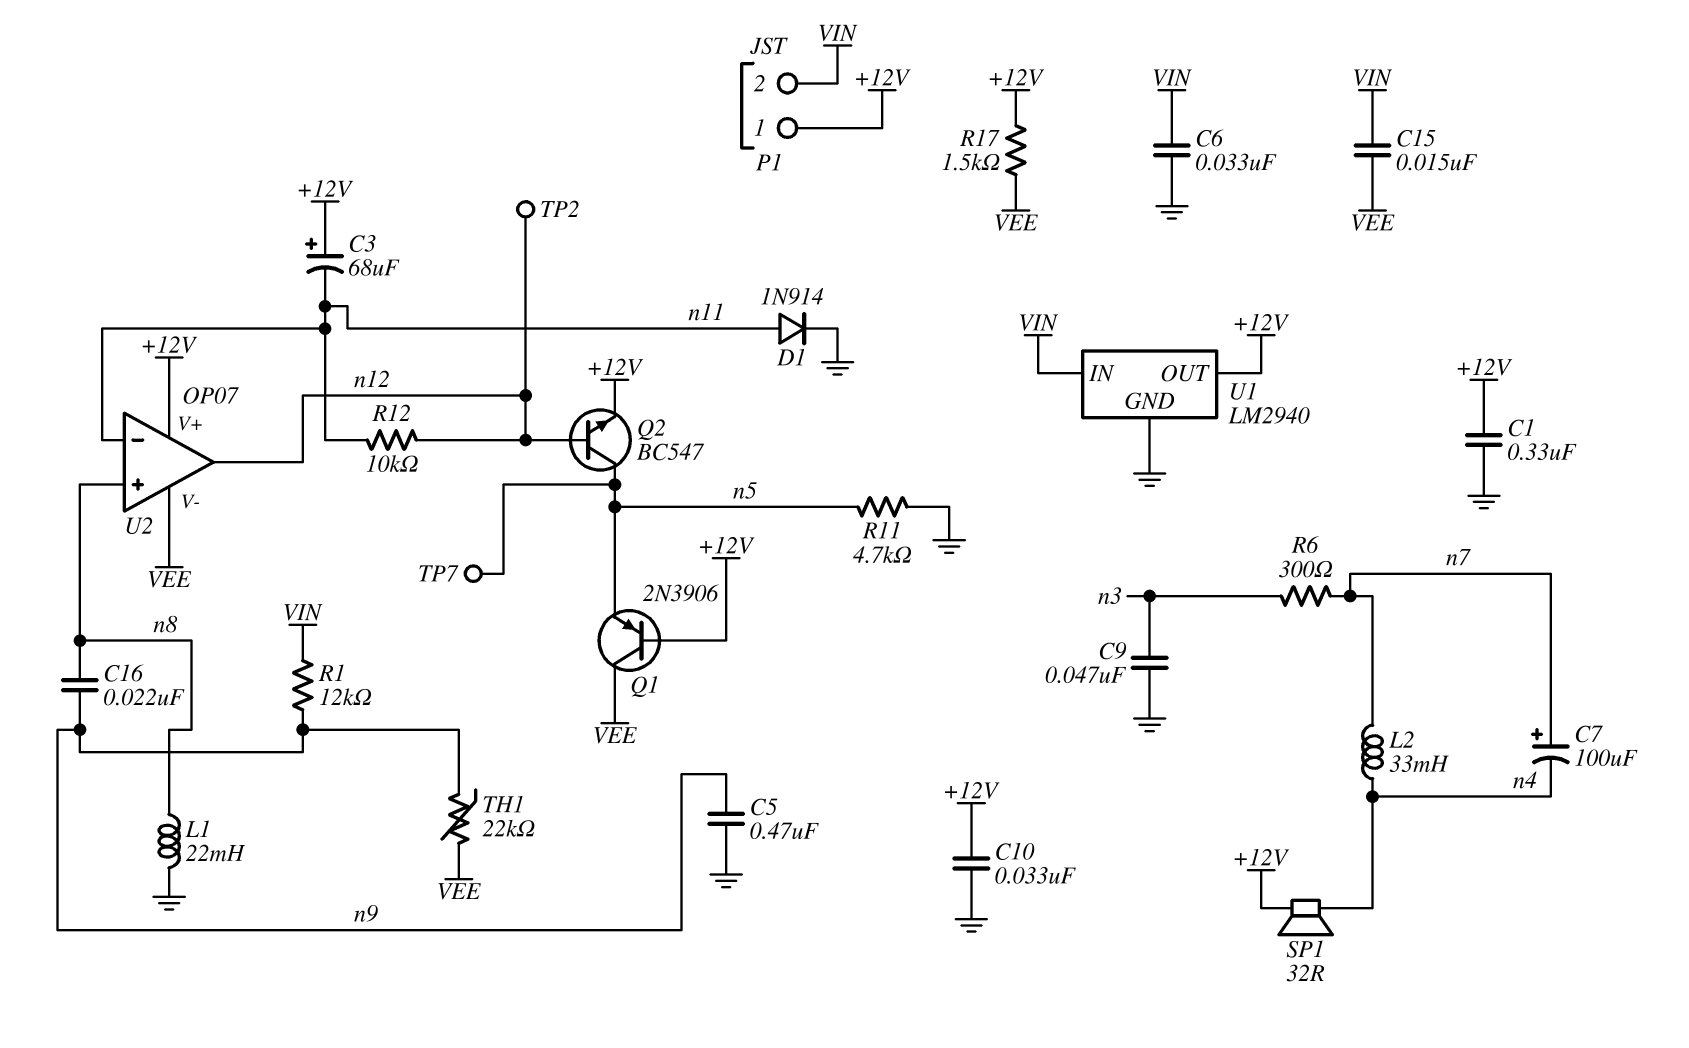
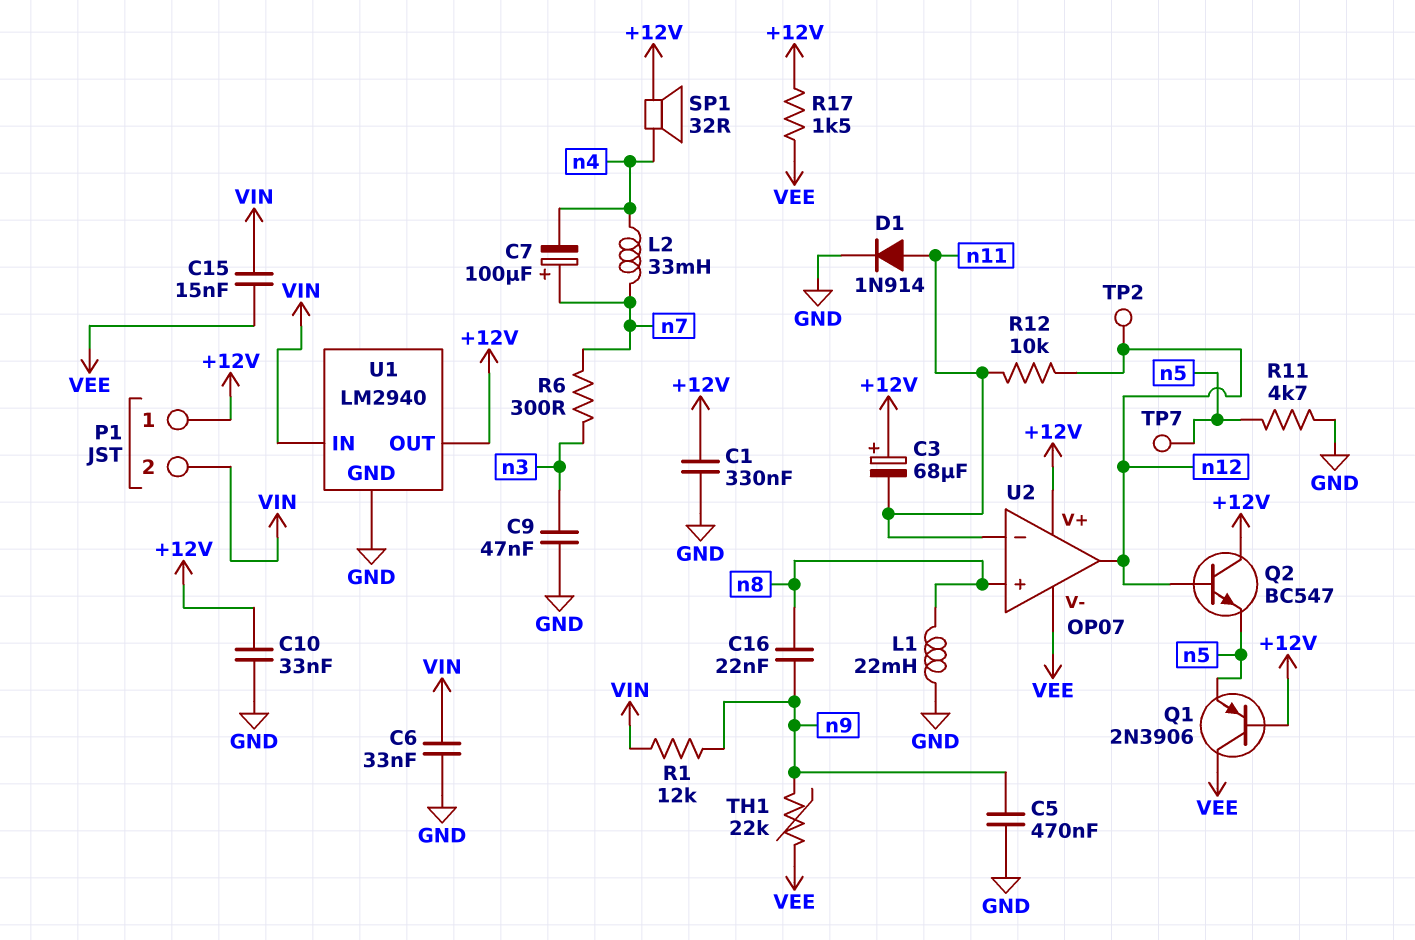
Q2: NPN BC547 (B n12, C n5, E +12V) -> NPN BC547 (B n12, C +12V, E n5)

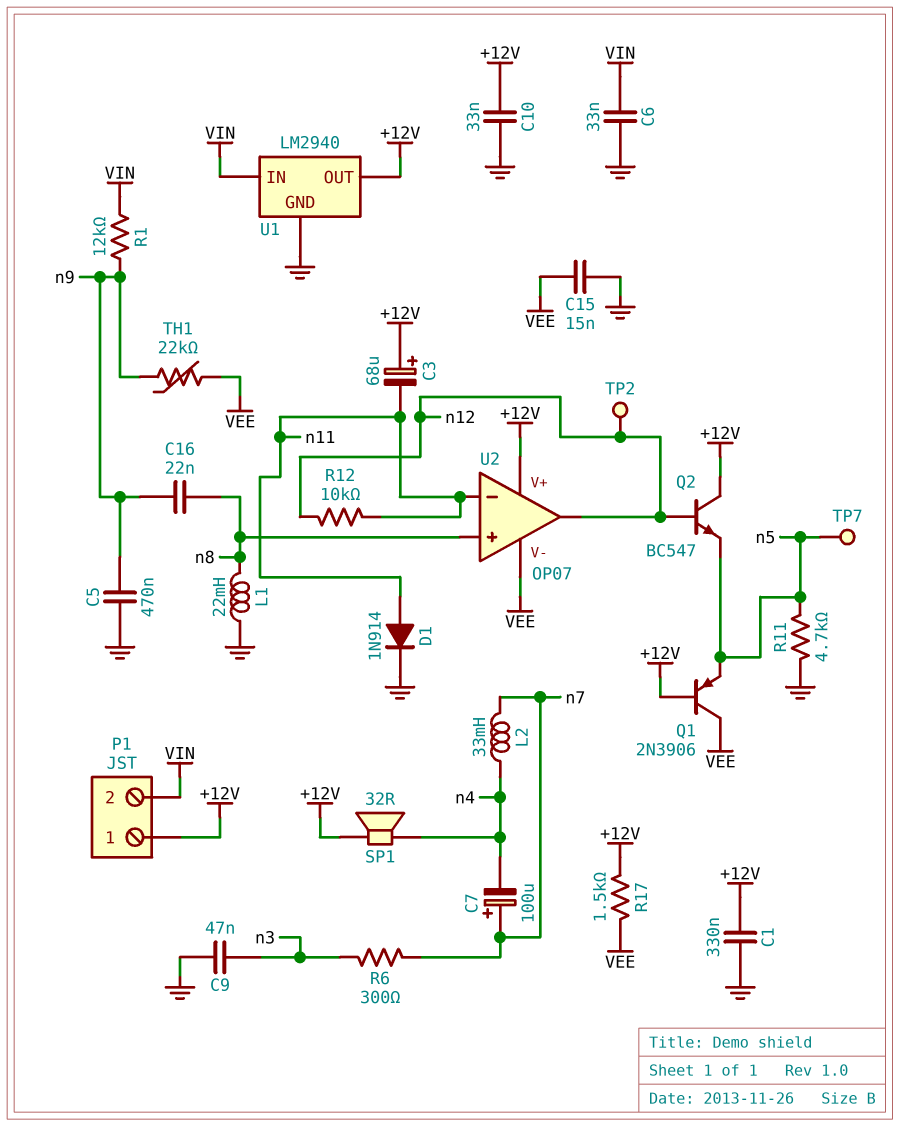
C15: 15nF (VEE, VIN) -> 15nF (GND, VEE)

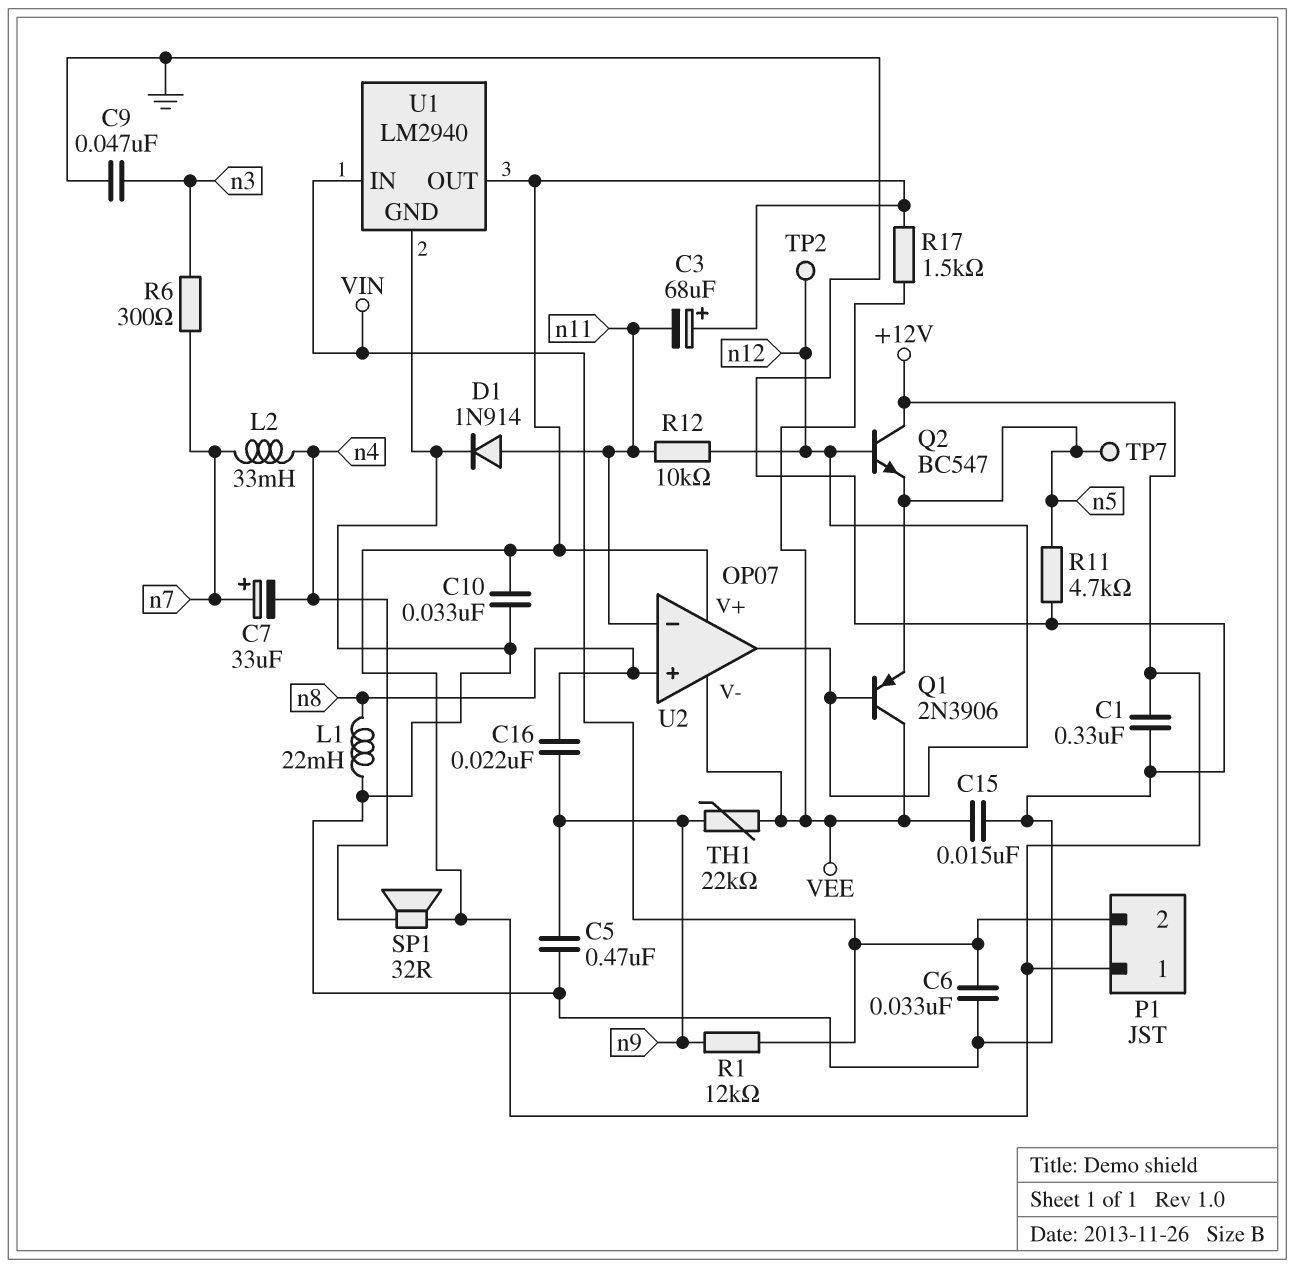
C7: 100uF (plus n7, minus n4) -> 33uF (plus n7, minus n4)
Q1: PNP 2N3906 (B +12V, C VEE, E n5) -> PNP 2N3906 (B n12, C VEE, E n5)

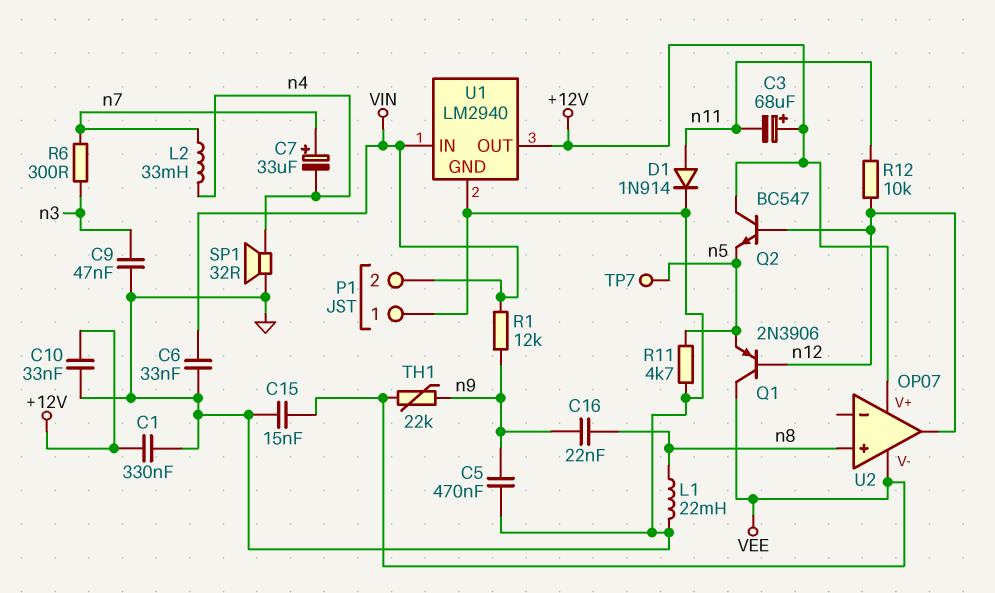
P1 pin 1: +12V -> GND
R17: 1.5k (+12V, VEE) -> none
SP1: speaker 32R (+12V, n4) -> speaker 32R (GND, n4)
TP2: test point (n12) -> none
U2 pin in-: n11 -> none

